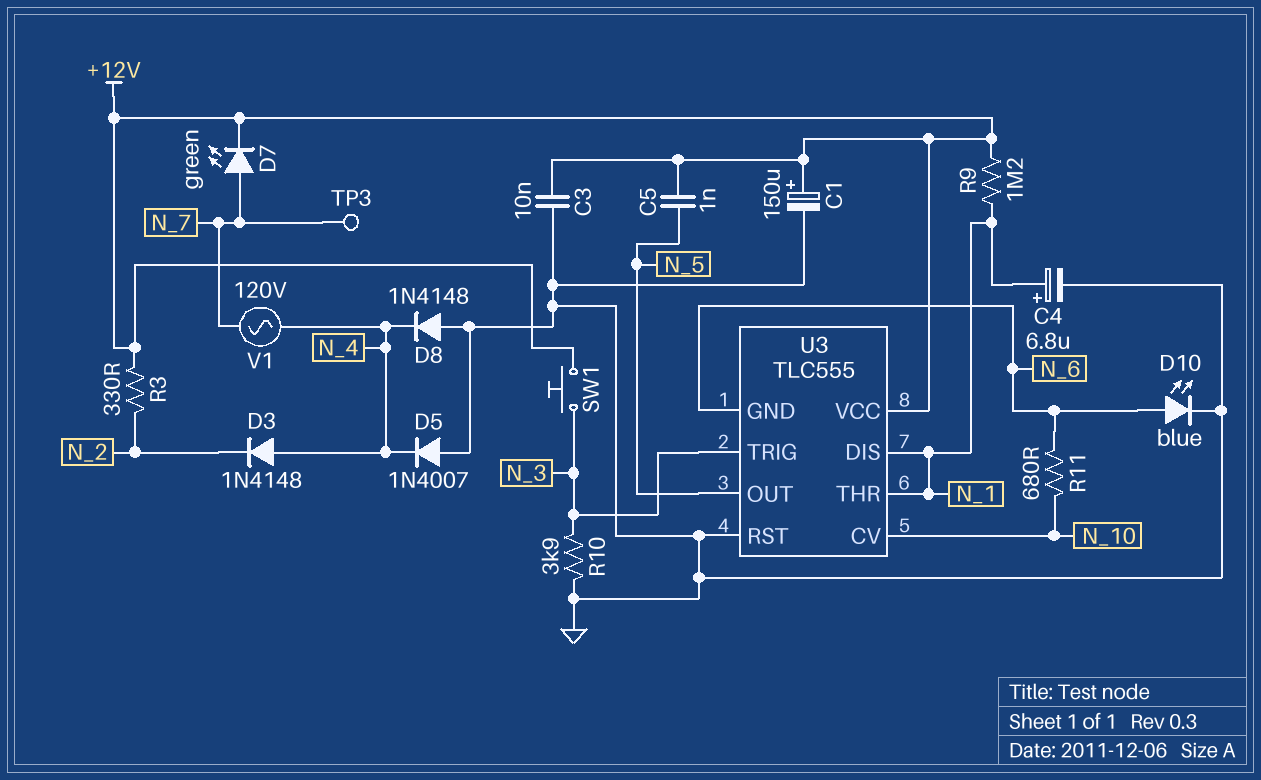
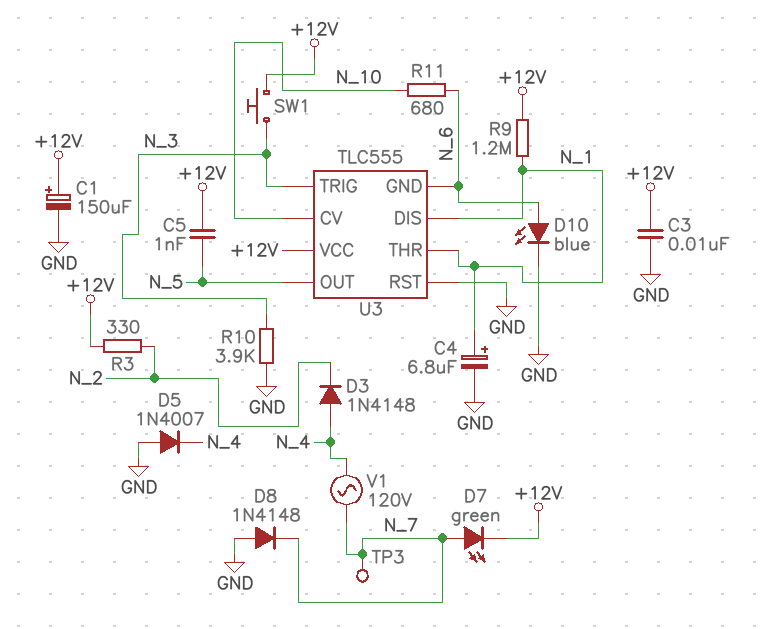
D8: diode 1N4148 (A GND, K N_4) -> diode 1N4148 (A GND, K N_7)

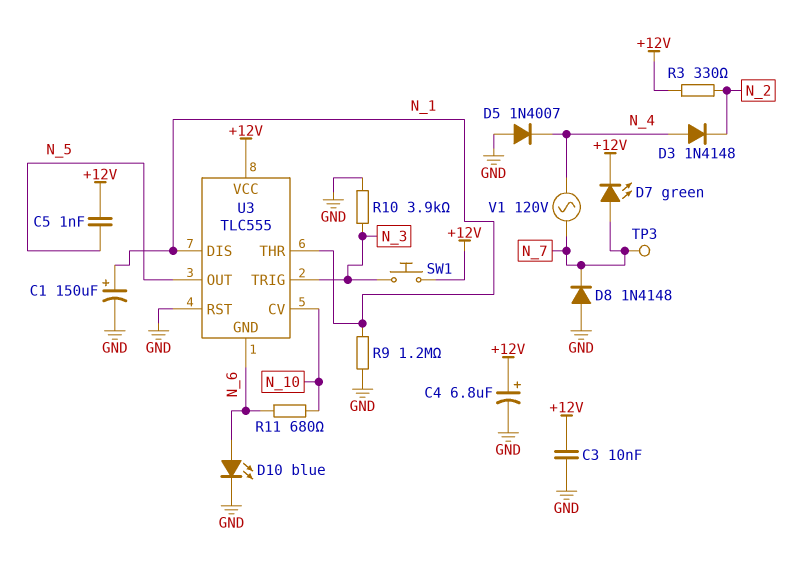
C1: 150uF (plus +12V, minus GND) -> 150uF (plus N_1, minus GND)
C4: 6.8uF (plus N_1, minus GND) -> 6.8uF (plus +12V, minus GND)
R9: 1.2M (+12V, N_1) -> 1.2M (GND, N_1)

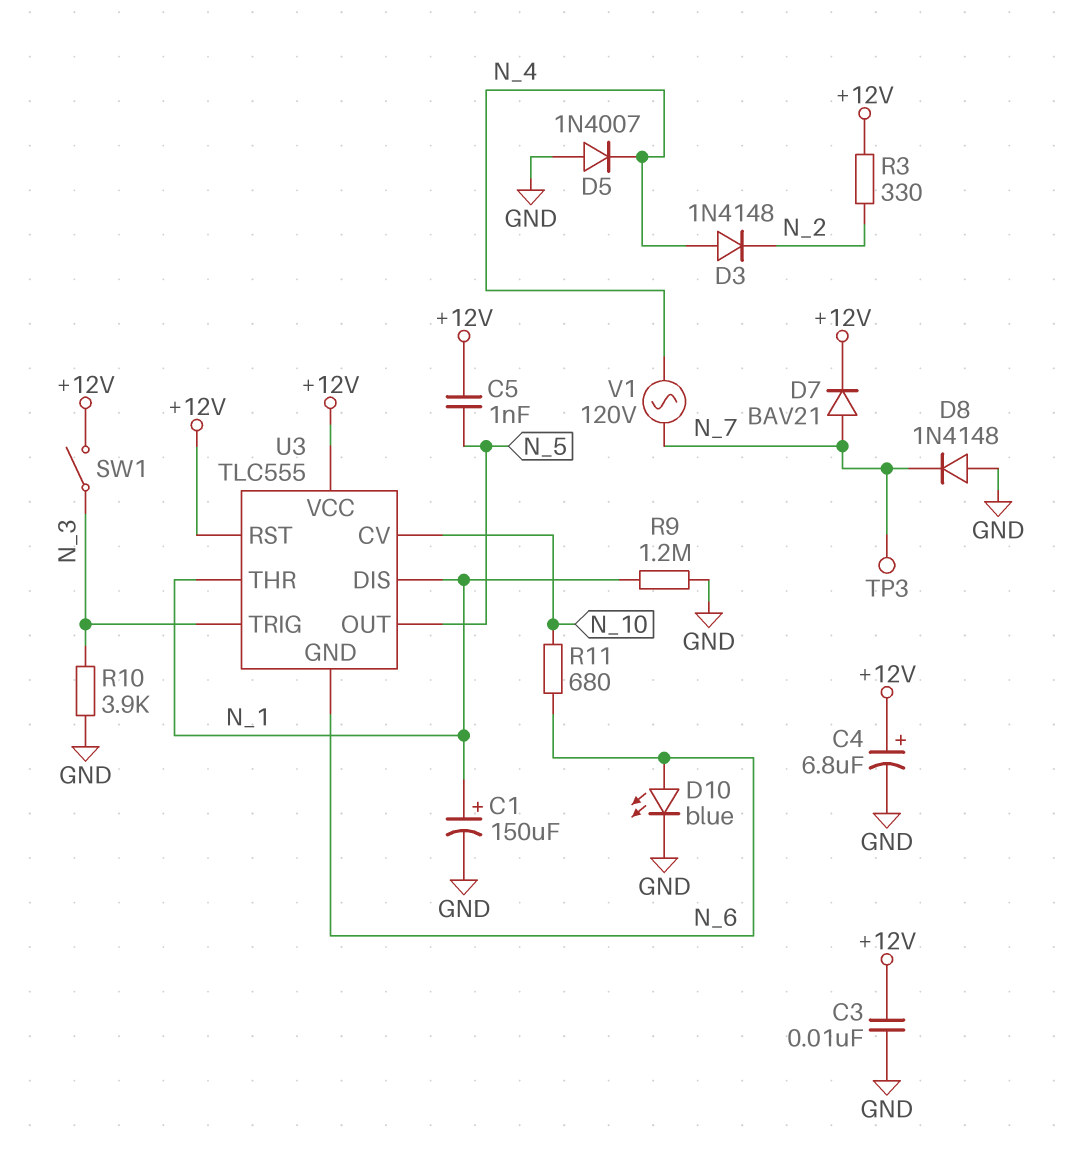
D7: LED green (A N_7, K +12V) -> diode BAV21 (A N_7, K +12V)
SW1: button (+12V, N_3) -> switch (+12V, N_3)
U3 pin RST: GND -> +12V

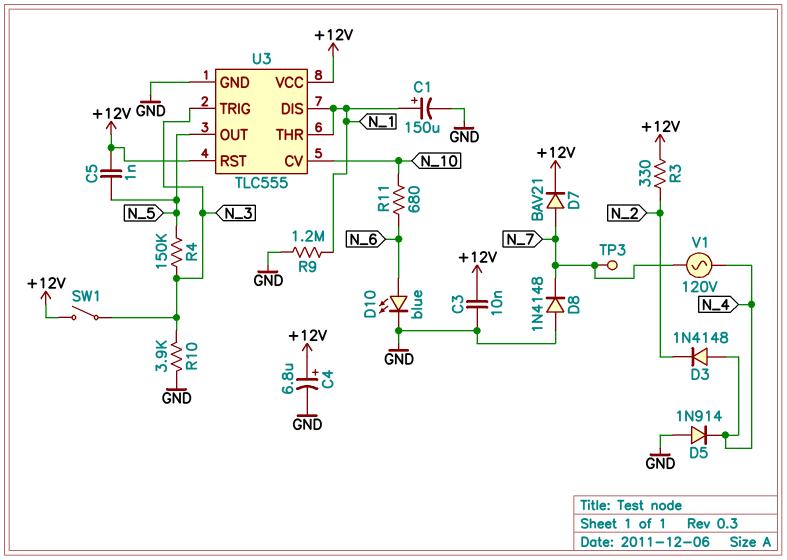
D5: diode 1N4007 (A GND, K N_4) -> diode 1N914 (A GND, K N_4)
R4: none -> 150k (N_3, N_5)
U3 pin GND: N_6 -> GND

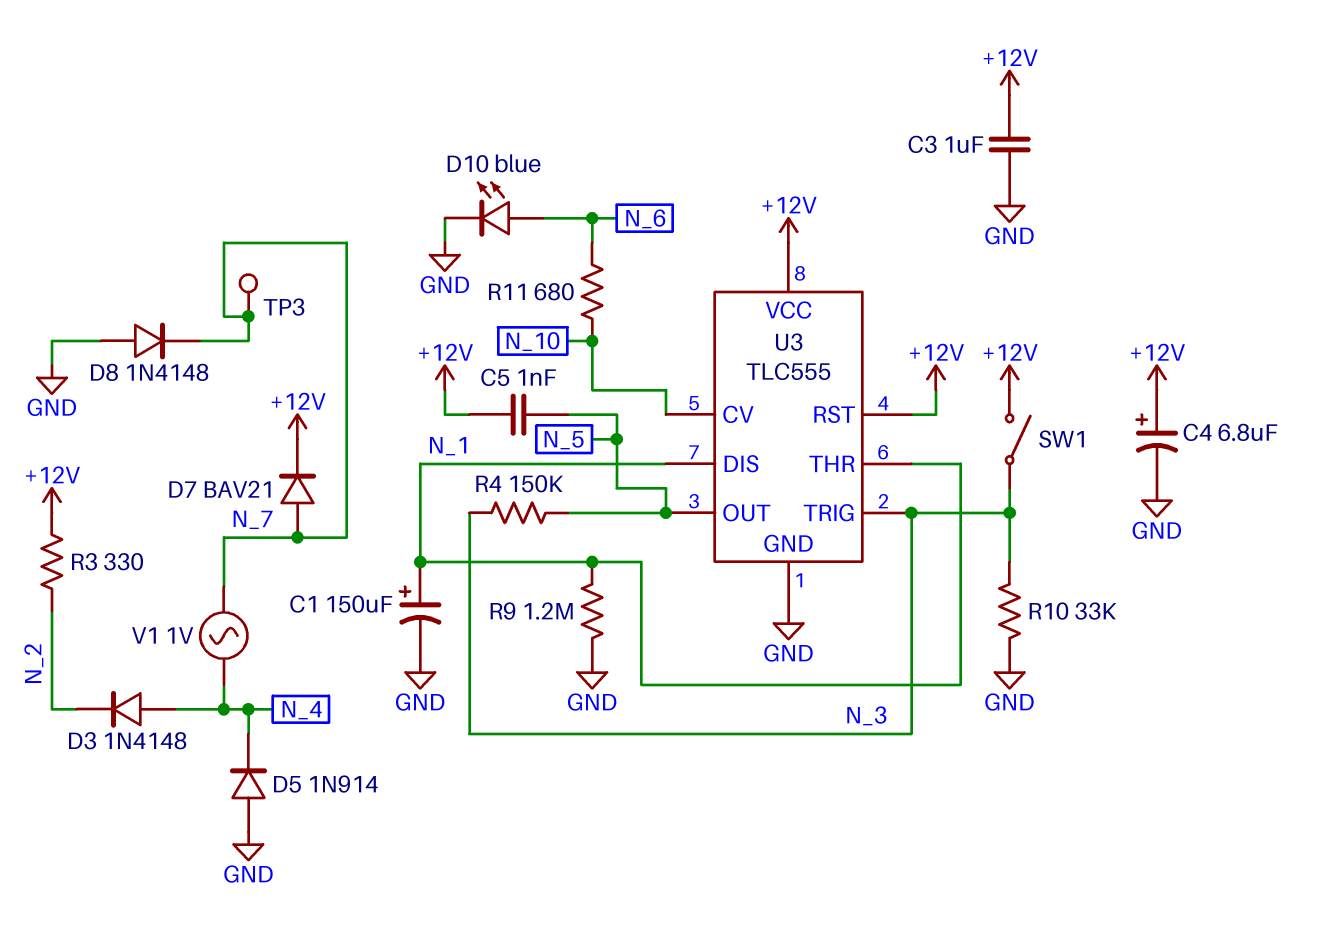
C3: 10nF (+12V, GND) -> 1uF (+12V, GND)
R10: 3.9k (GND, N_3) -> 33k (GND, N_3)
V1: AC 120V (N_4, N_7) -> AC 1V (N_4, N_7)

